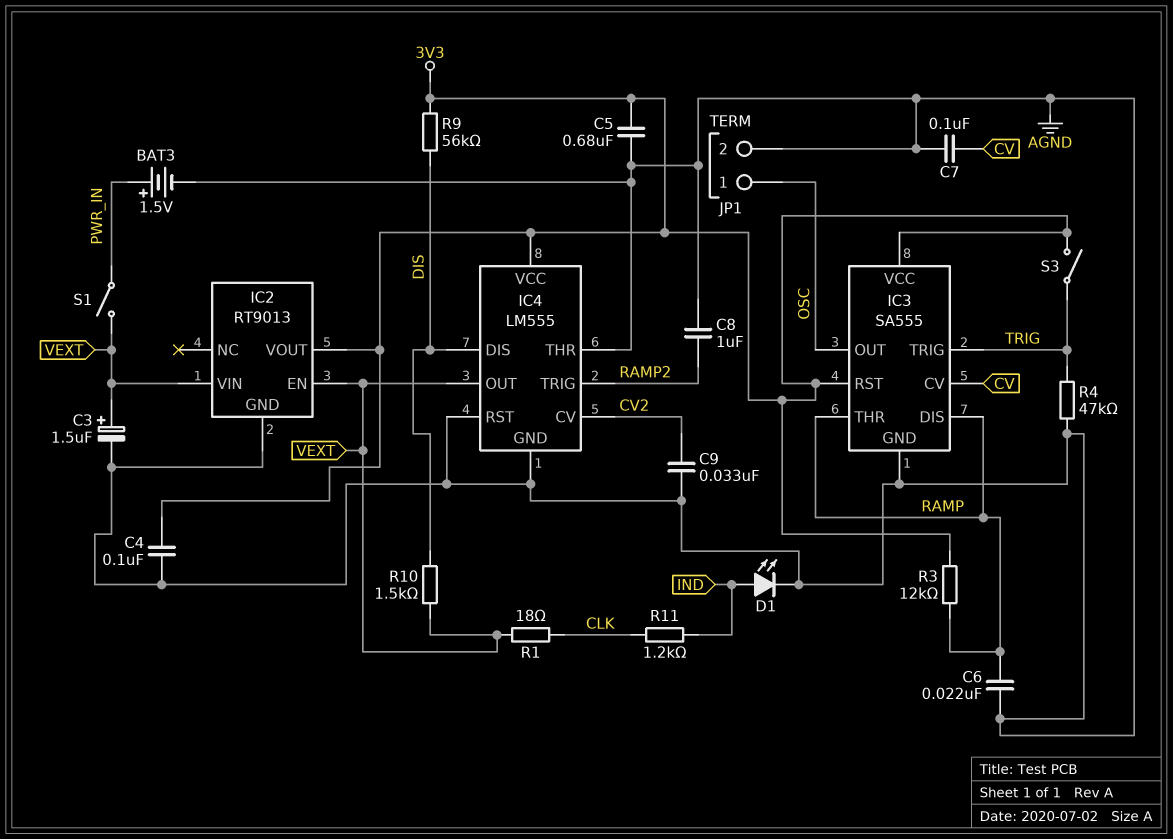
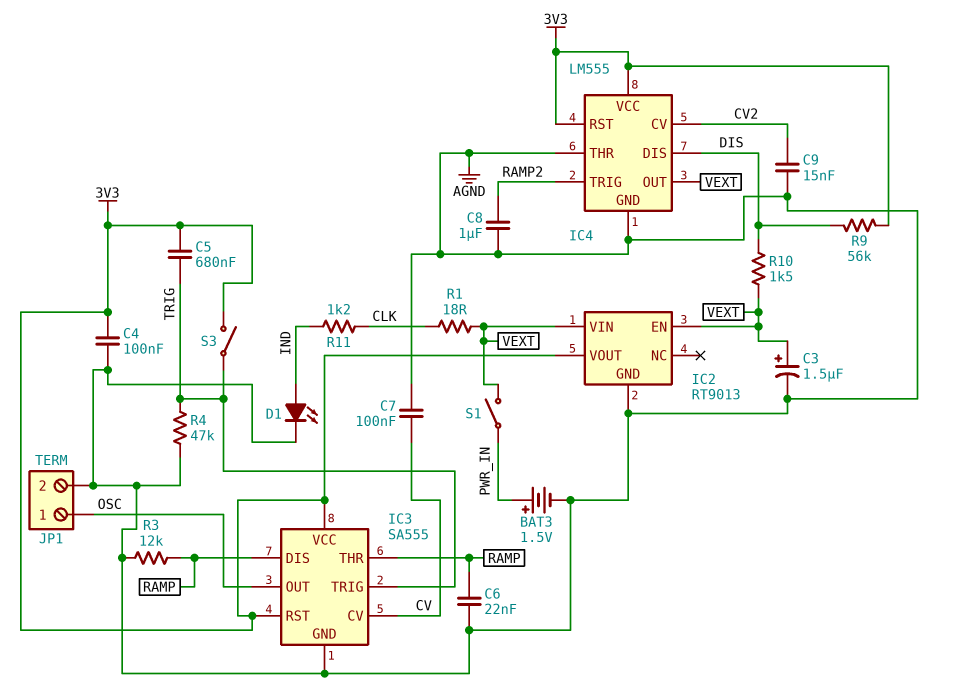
C5: 680nF (3V3, AGND) -> 680nF (3V3, TRIG)
C9: 33nF (AGND, CV2) -> 15nF (AGND, CV2)
IC4 pin RST: AGND -> 3V3
R3: 12k (3V3, RAMP) -> 12k (AGND, RAMP)

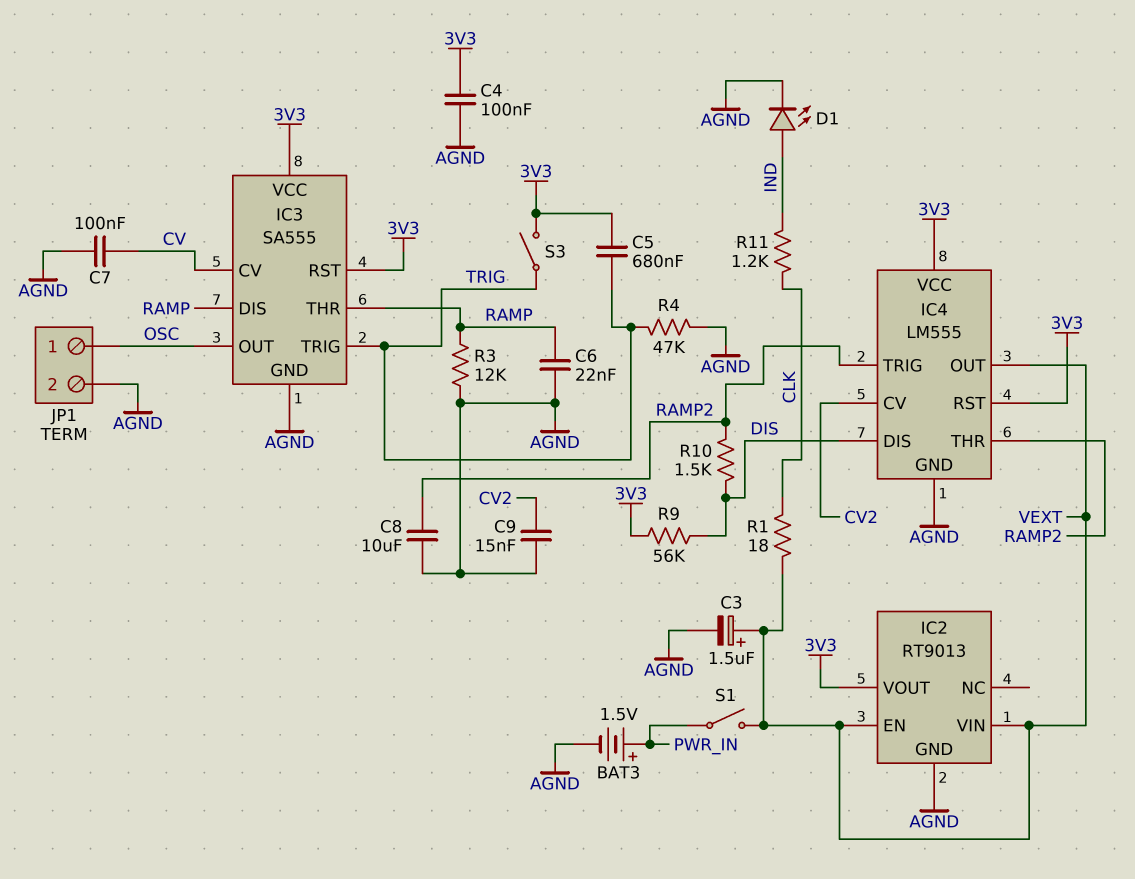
C8: 1uF (AGND, RAMP2) -> 10uF (AGND, RAMP2)
IC4 pin THR: AGND -> RAMP2
R10: 1.5k (DIS, VEXT) -> 1.5k (DIS, RAMP2)

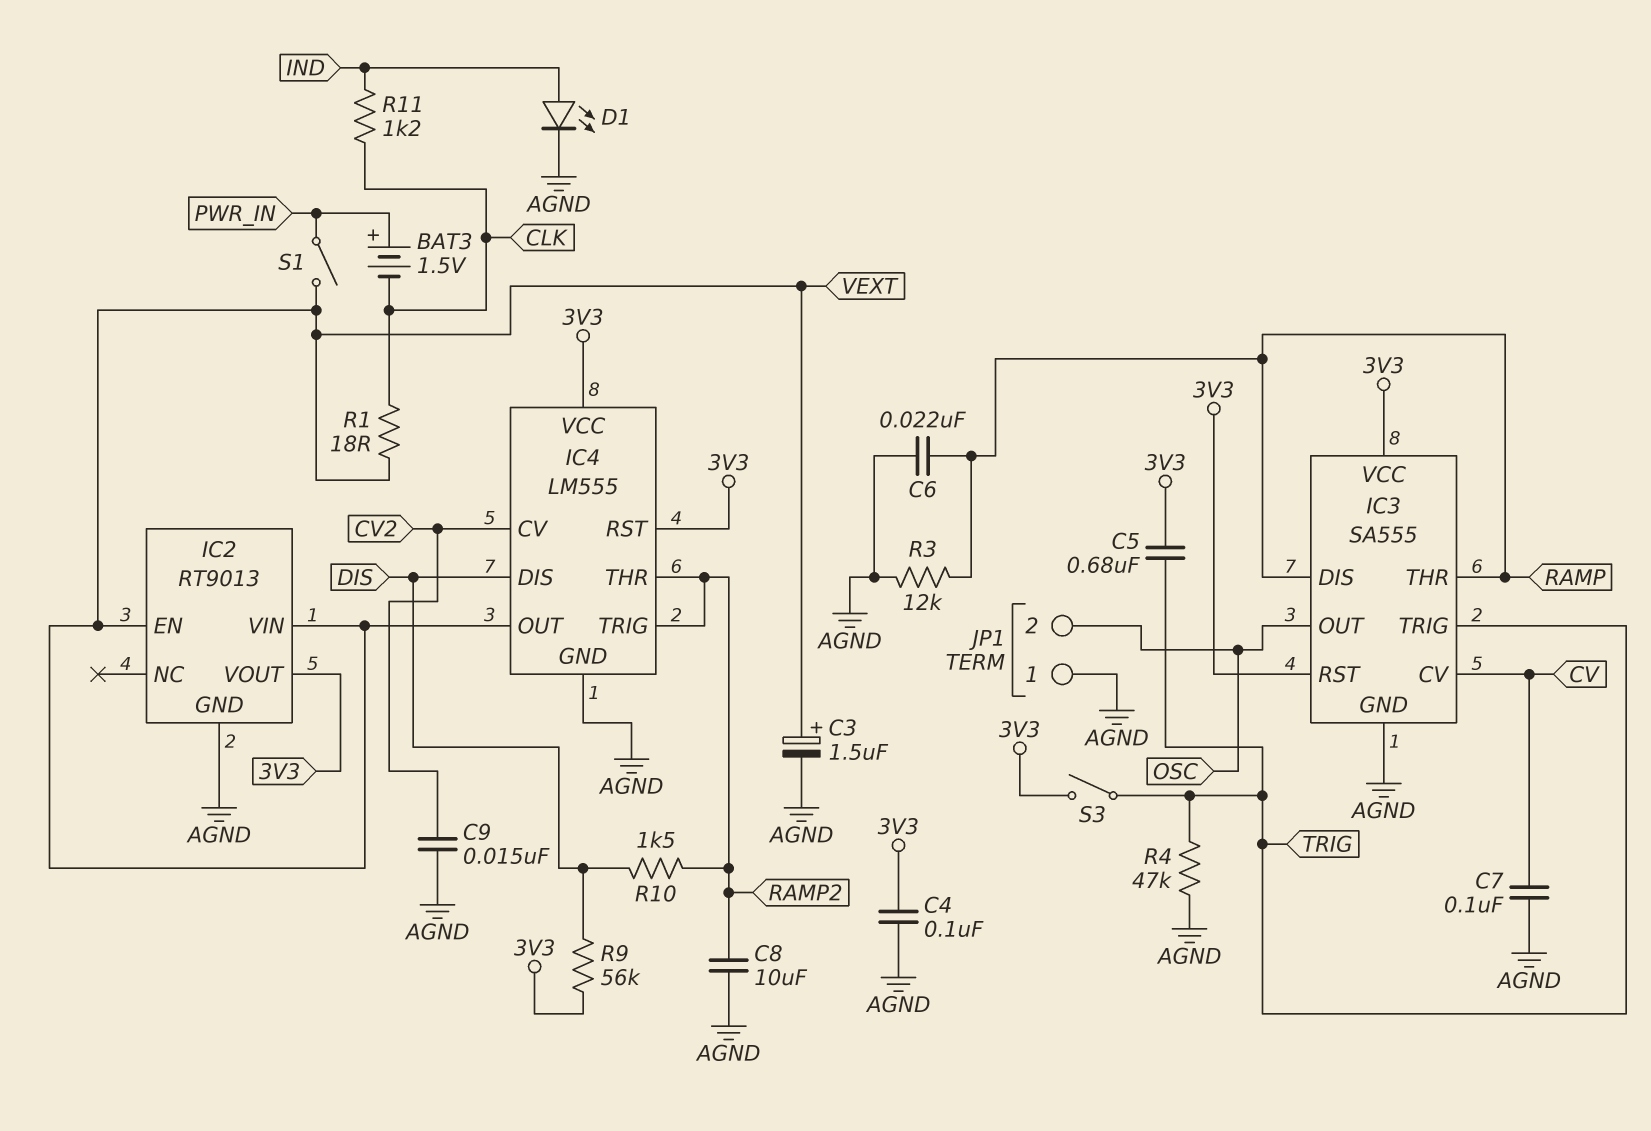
BAT3: 1.5V (plus PWR_IN, minus AGND) -> 1.5V (plus PWR_IN, minus CLK)
JP1 pin 1: OSC -> AGND
JP1 pin 2: AGND -> OSC

